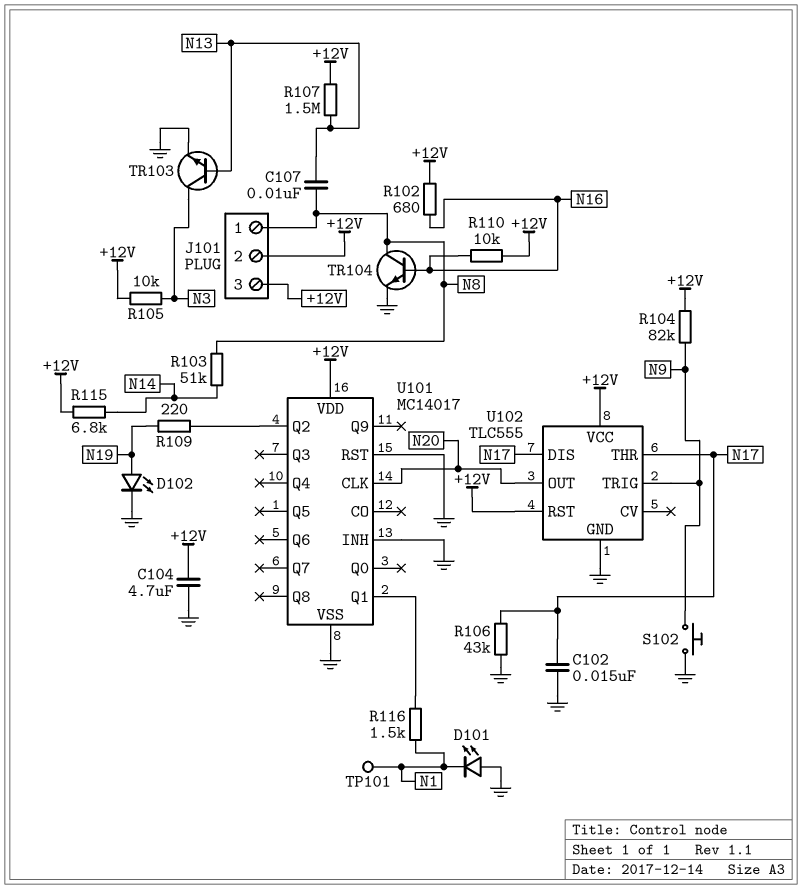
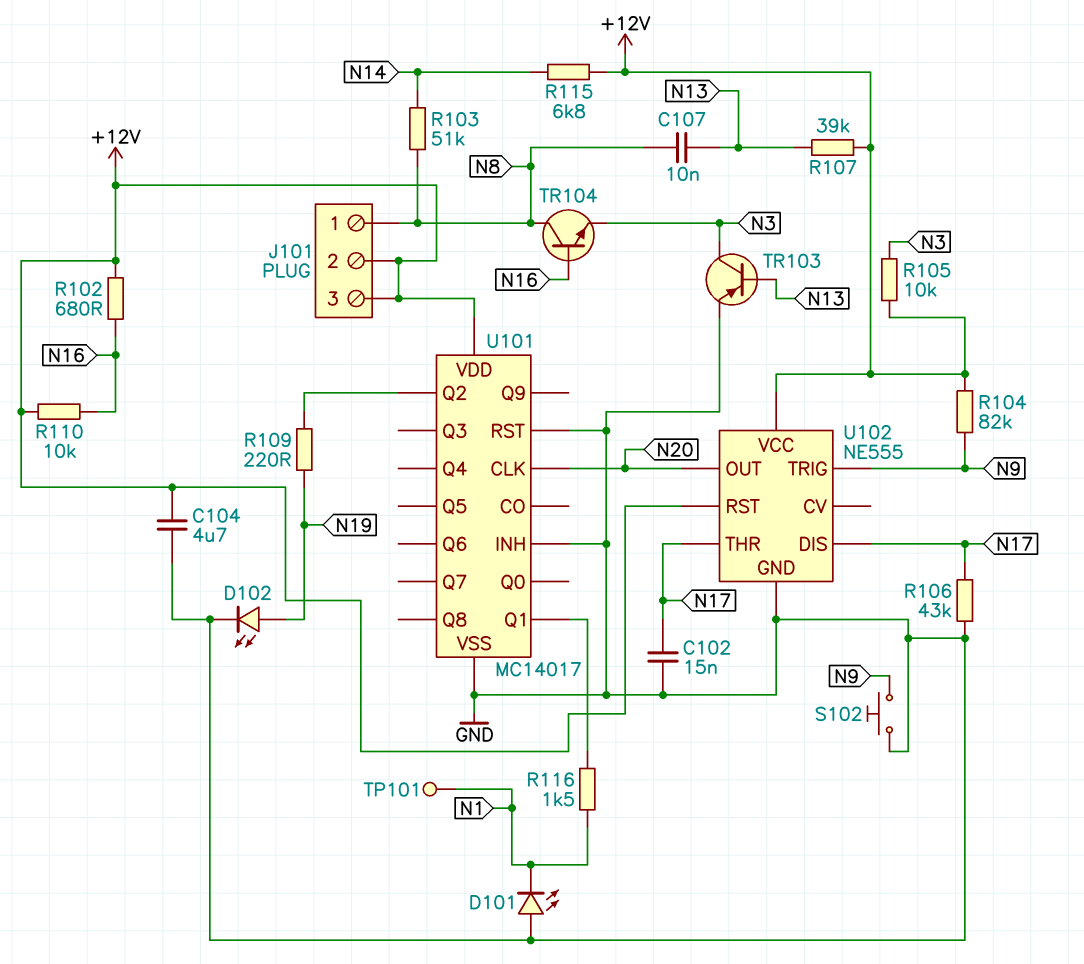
R107: 1.5M (+12V, N13) -> 39k (+12V, N13)
TR103: NPN (B N13, C N3, E GND) -> PNP (B N13, C N3, E GND)
TR104: NPN (B N16, C N8, E GND) -> NPN (B N16, C N8, E N3)
U102: TLC555 -> NE555

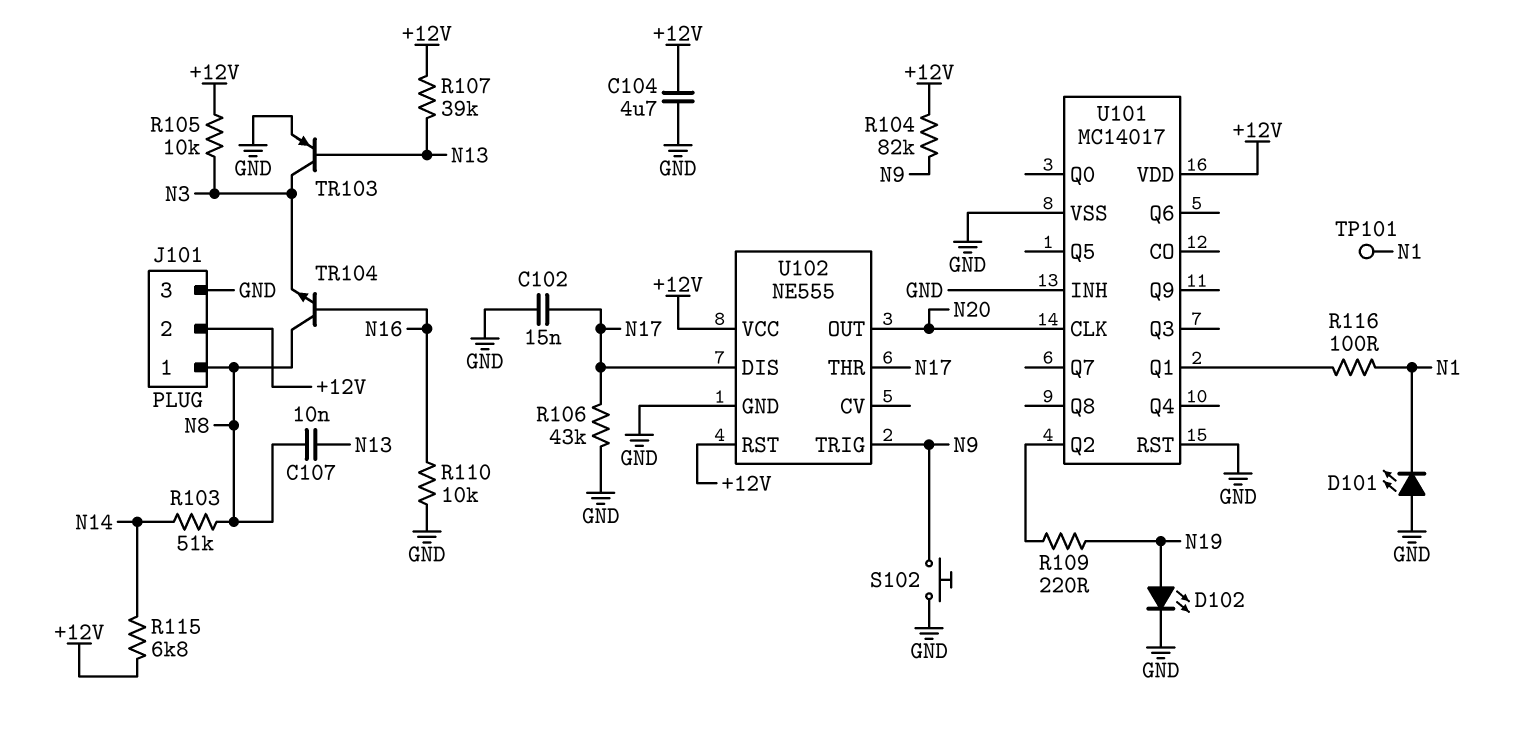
J101 pin 3: +12V -> GND
R102: 680 (+12V, N16) -> none
R110: 10k (+12V, N16) -> 10k (GND, N16)
R116: 1.5k (N1, U101/Q1) -> 100 (N1, U101/Q1)

